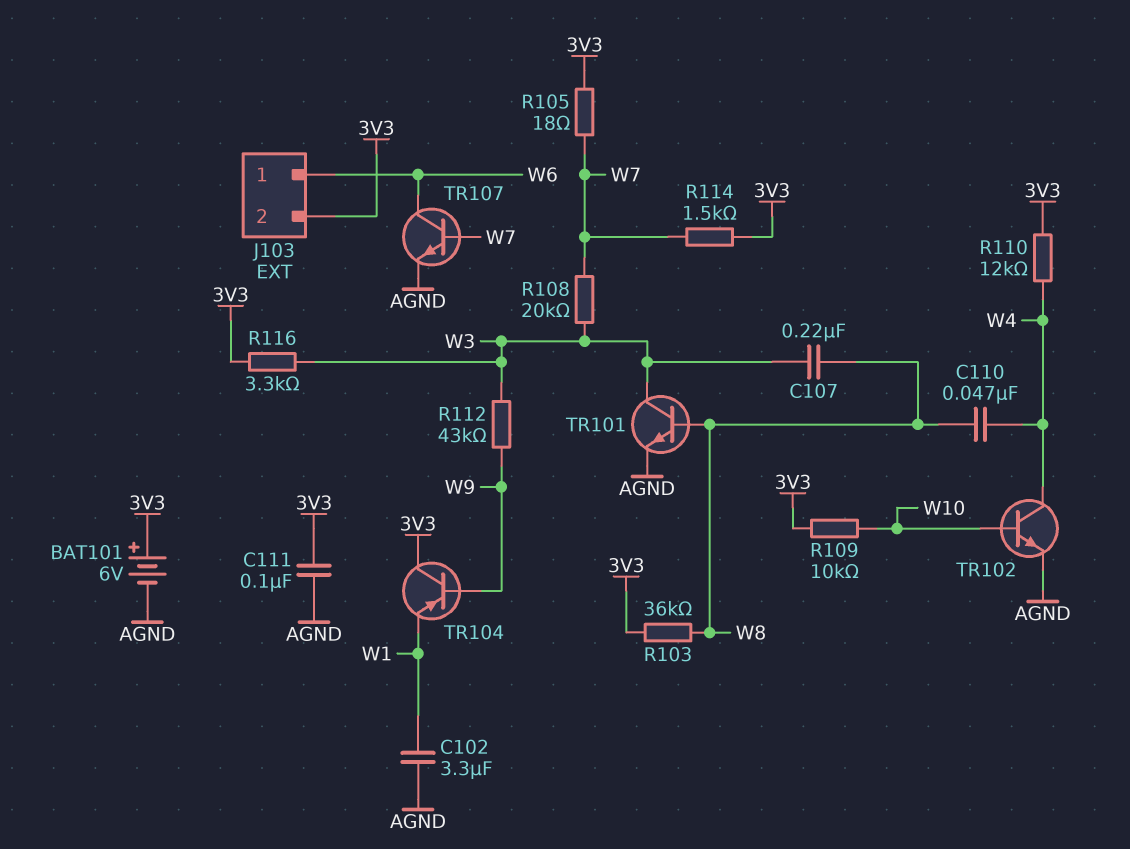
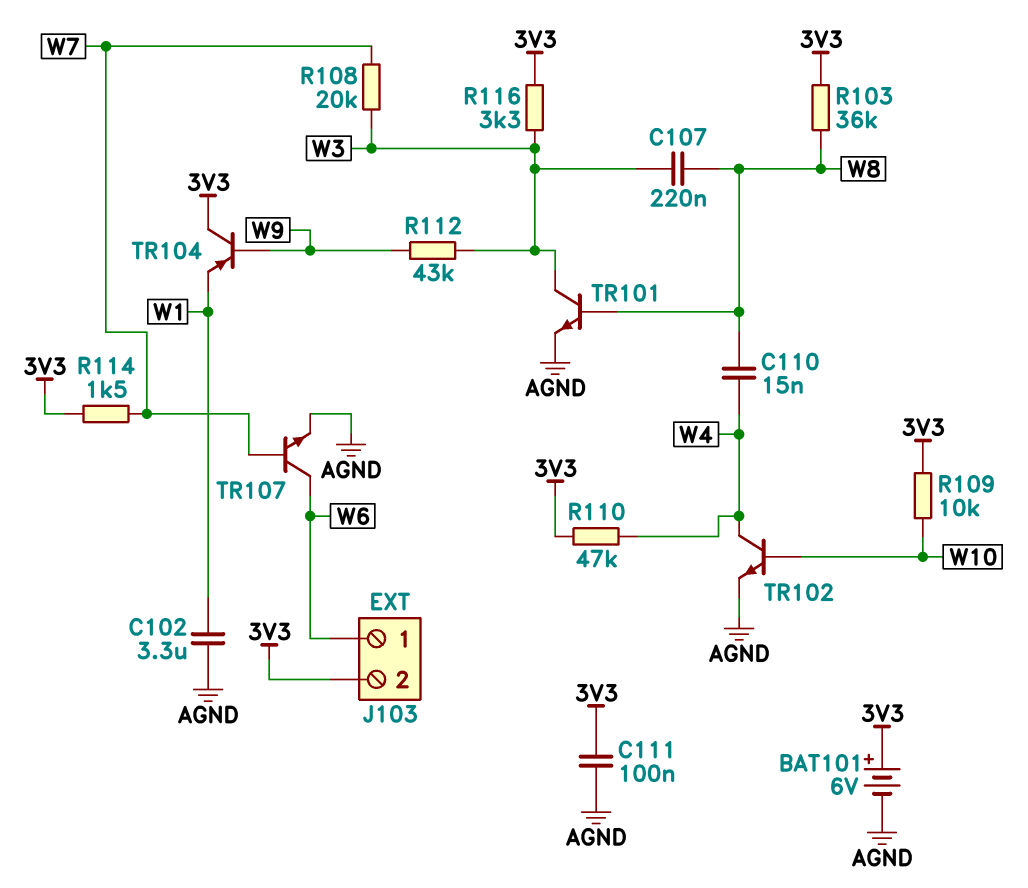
C110: 47nF (W4, W8) -> 15nF (W4, W8)
R105: 18 (3V3, W7) -> none
R110: 12k (3V3, W4) -> 47k (3V3, W4)

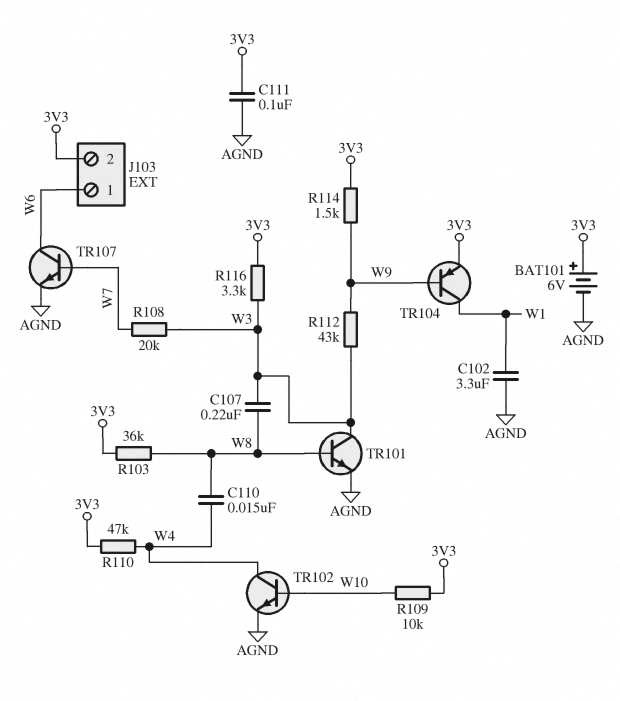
R114: 1.5k (3V3, W7) -> 1.5k (3V3, W9)
TR104: PNP (B W9, C 3V3, E W1) -> PNP (B W9, C W1, E 3V3)

